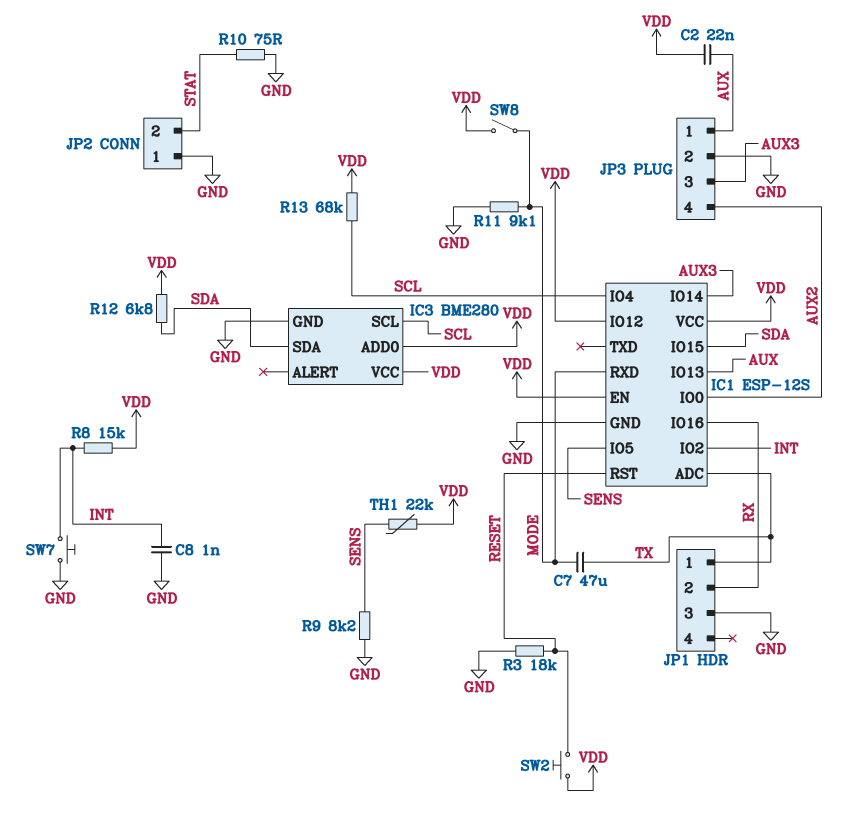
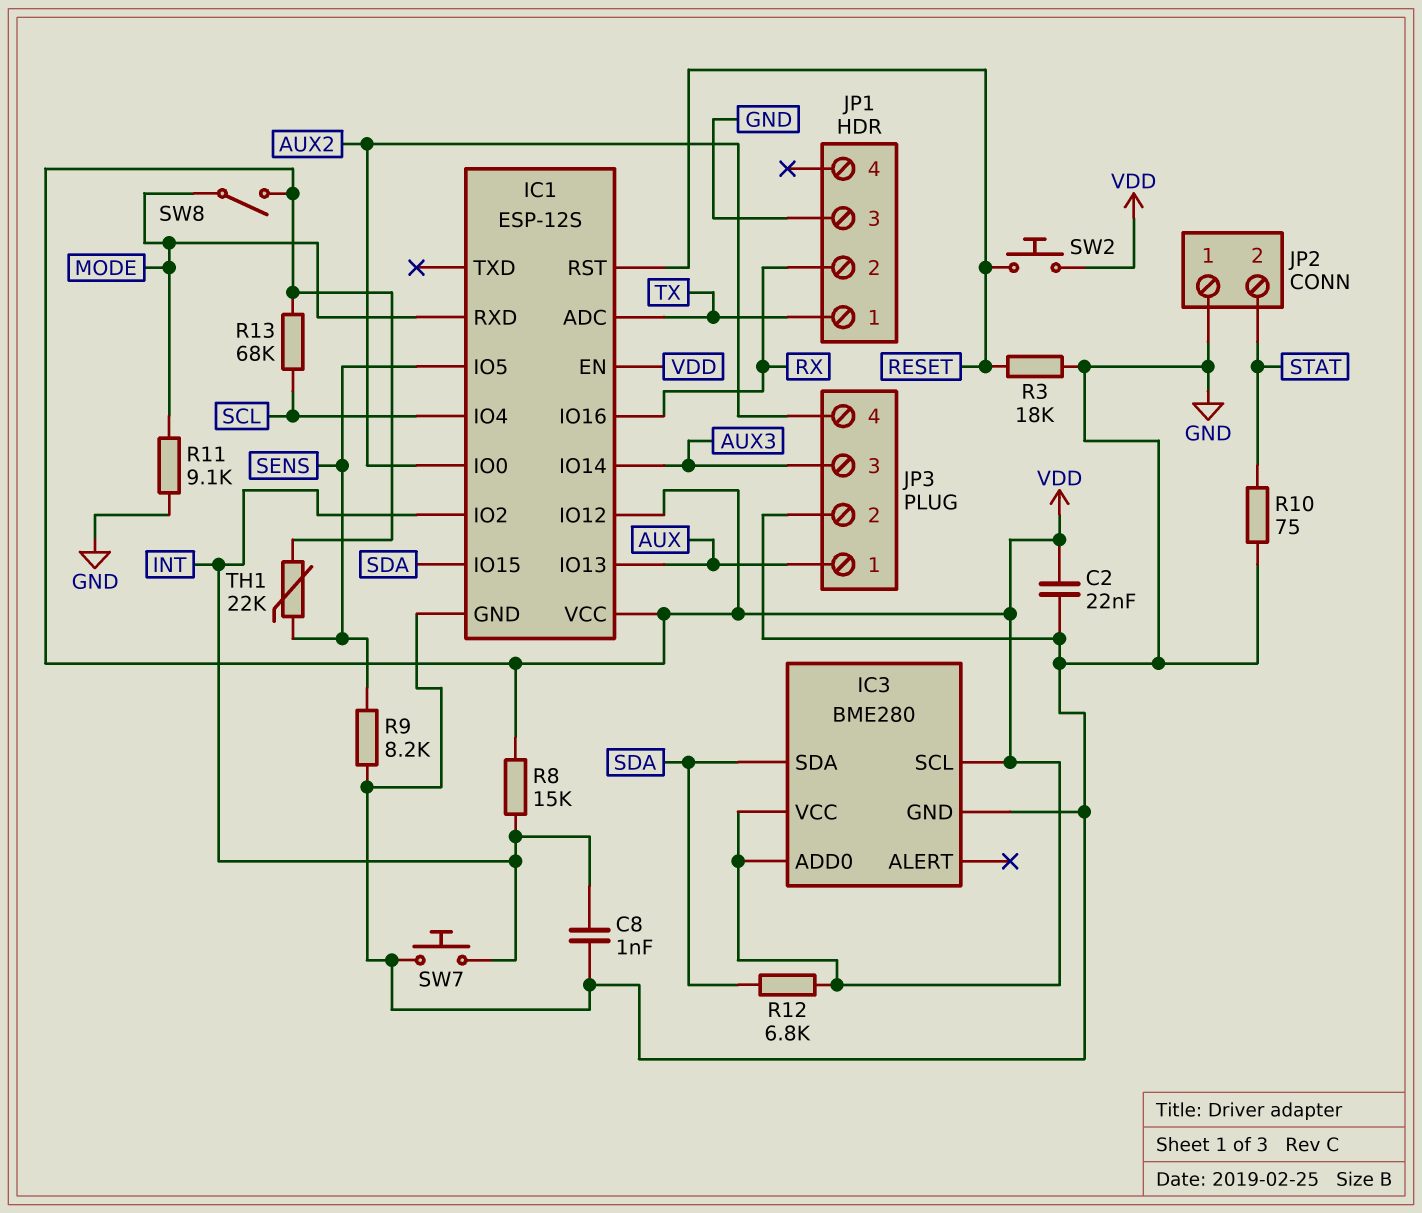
C2: 22nF (AUX, VDD) -> 22nF (GND, VDD)
C7: 47uF (MODE, TX) -> none
IC3 pin SCL: SCL -> VDD

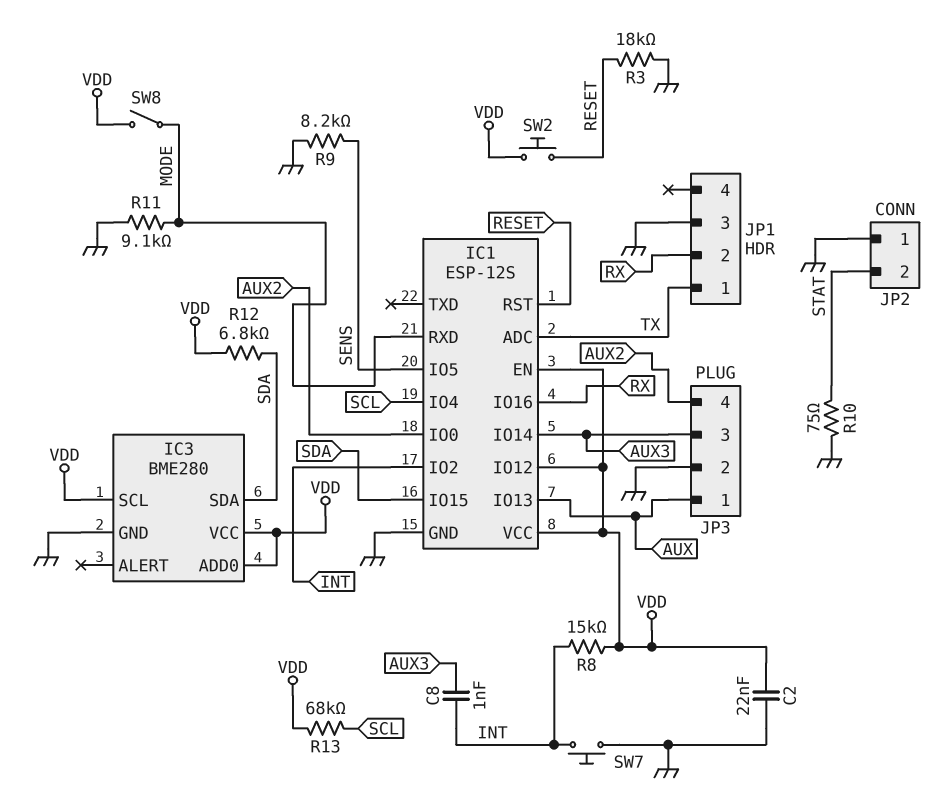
C8: 1nF (GND, INT) -> 1nF (AUX3, INT)
TH1: 22k (SENS, VDD) -> none

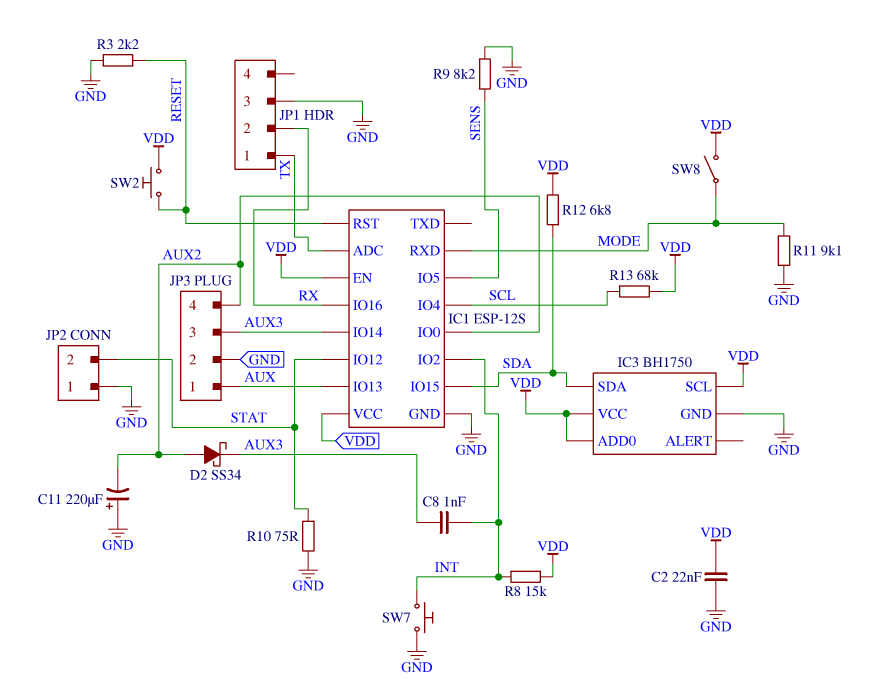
C11: none -> 220uF (plus GND, minus AUX2)
D2: none -> schottky SS34 (A AUX2, K AUX3)
IC1 pin IO12: VDD -> STAT
IC3: BME280 -> BH1750
R3: 18k (GND, RESET) -> 2.2k (GND, RESET)

